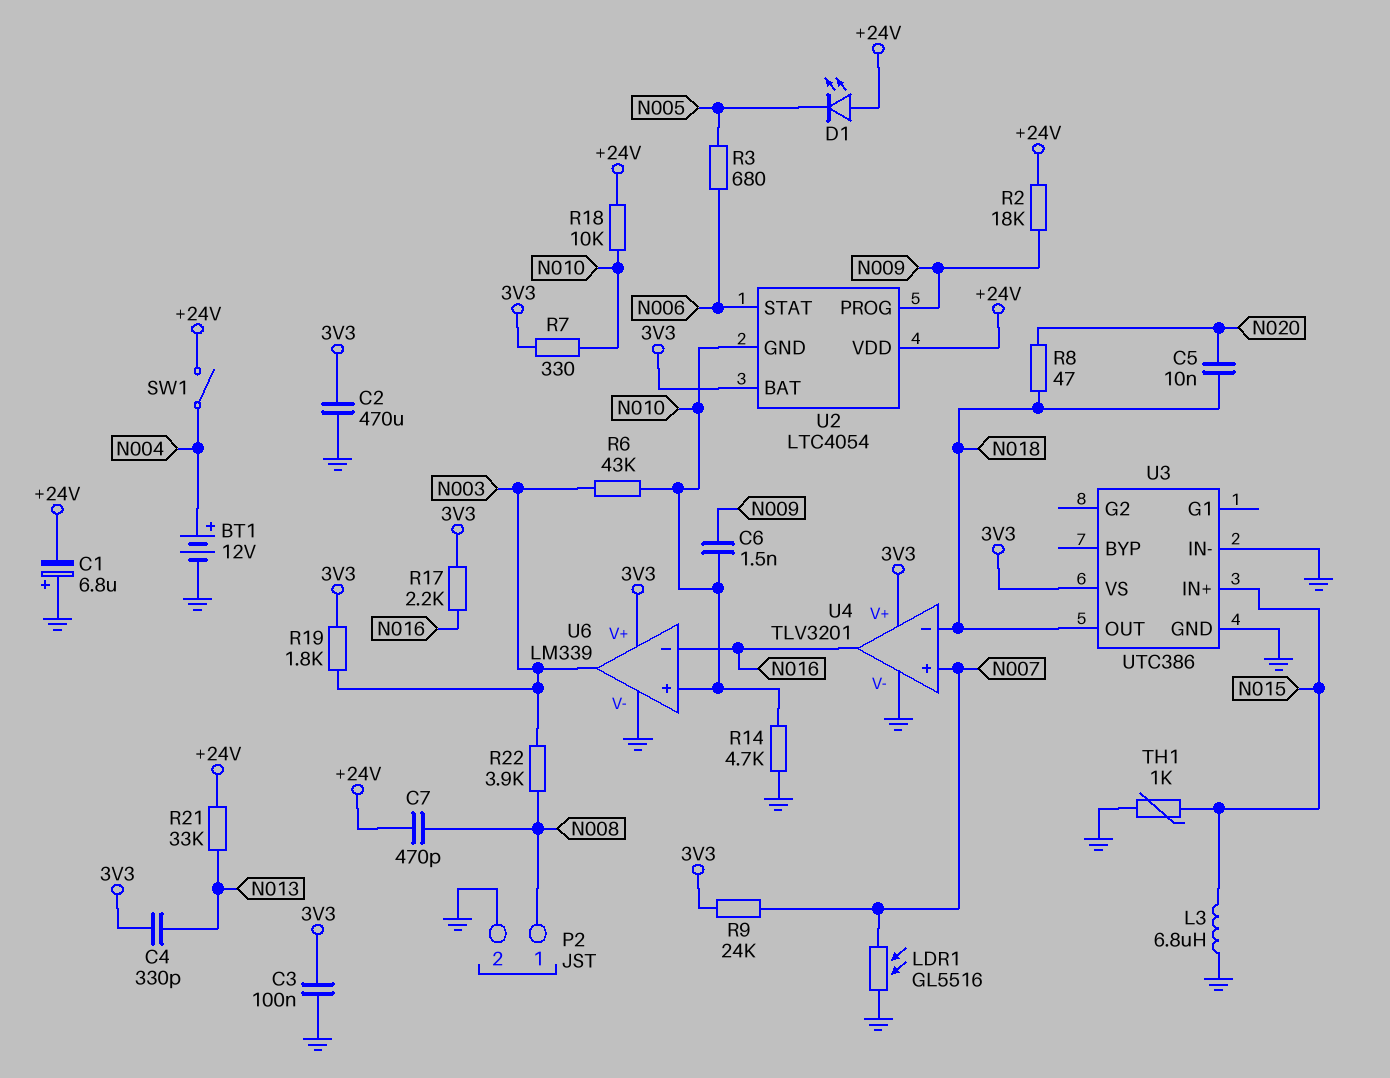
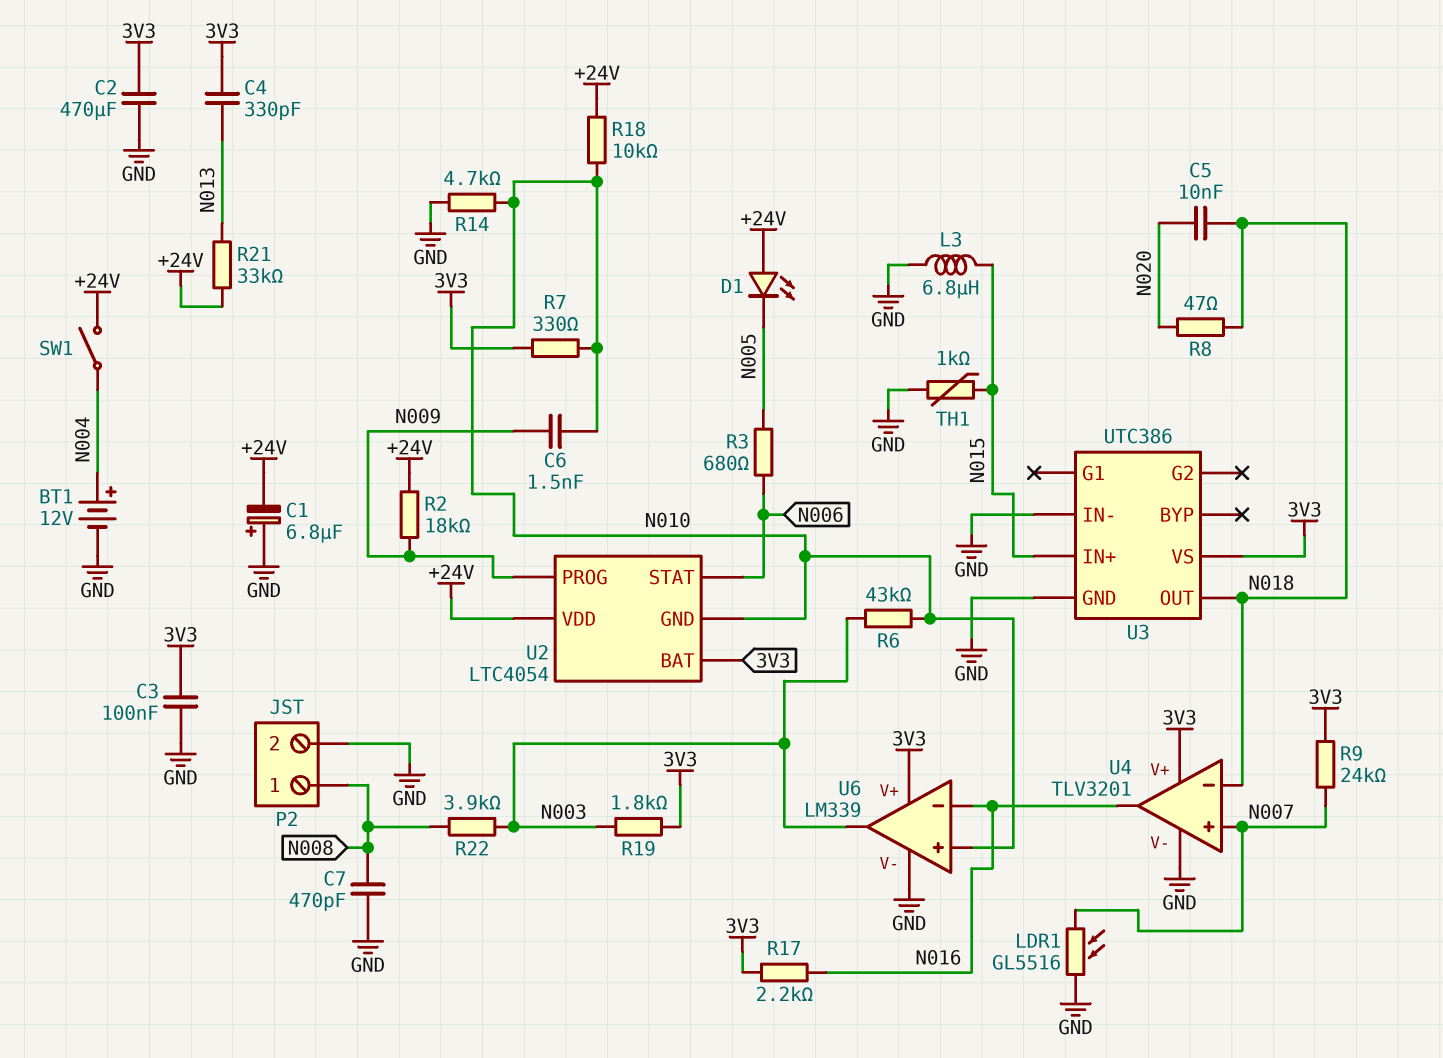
C7: 470pF (+24V, N008) -> 470pF (GND, N008)

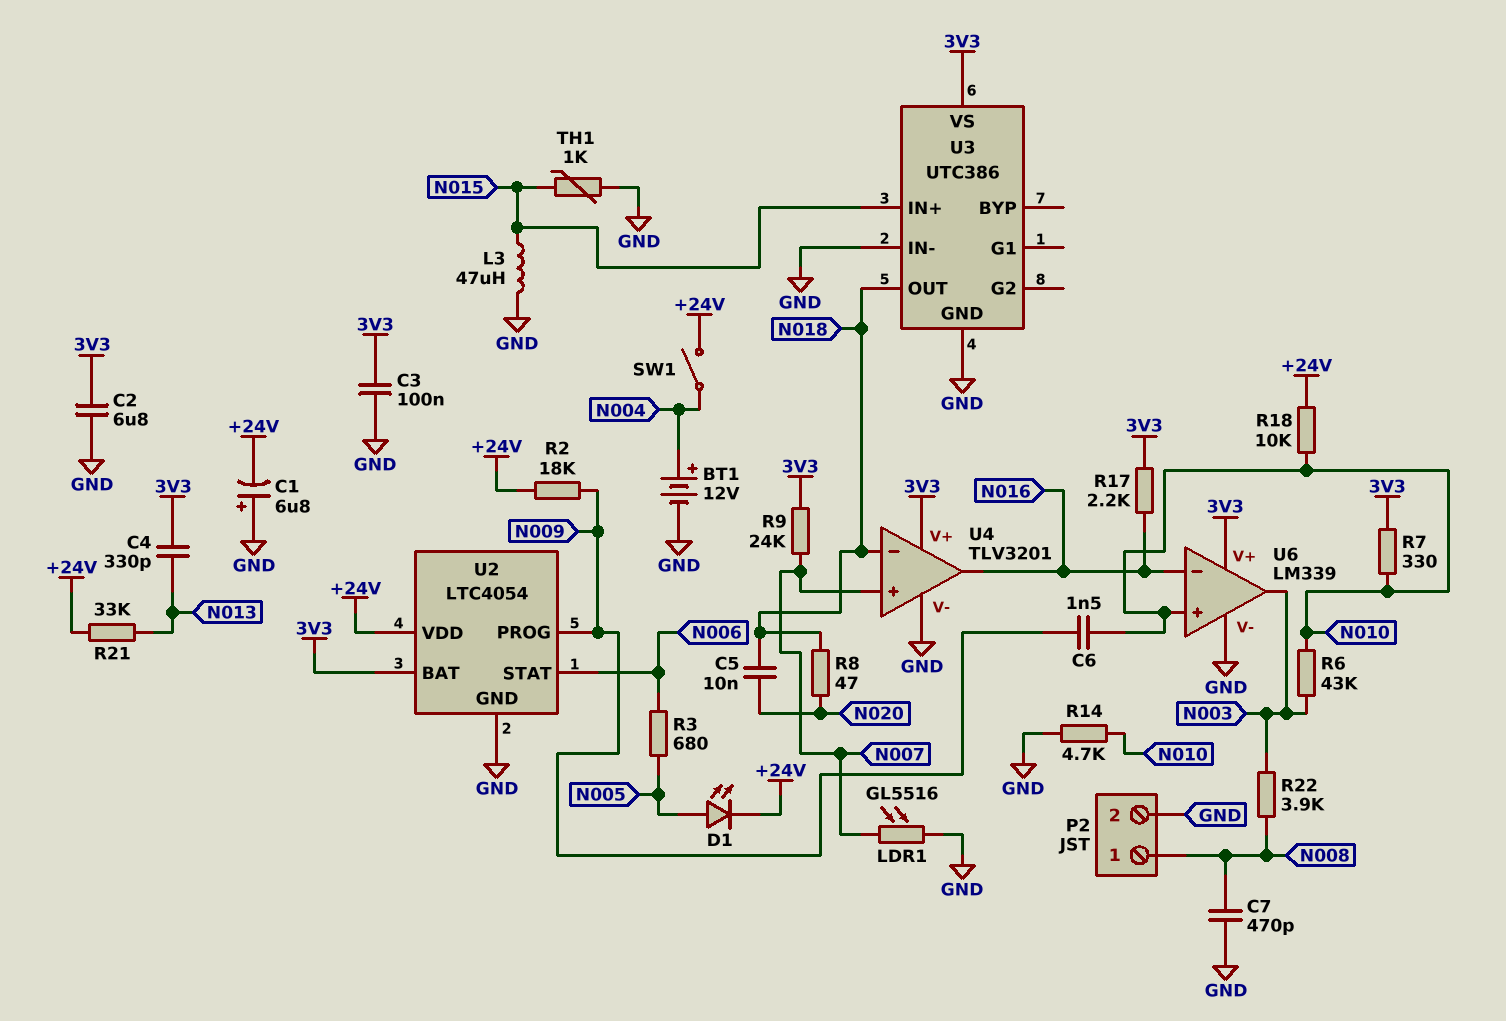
C2: 470uF (3V3, GND) -> 6.8uF (3V3, GND)
D1: LED (A +24V, K N005) -> LED (A N005, K +24V)
L3: 6.8uH (GND, N015) -> 47uH (GND, N015)
R19: 1.8k (3V3, N003) -> none
U2 pin GND: N010 -> GND

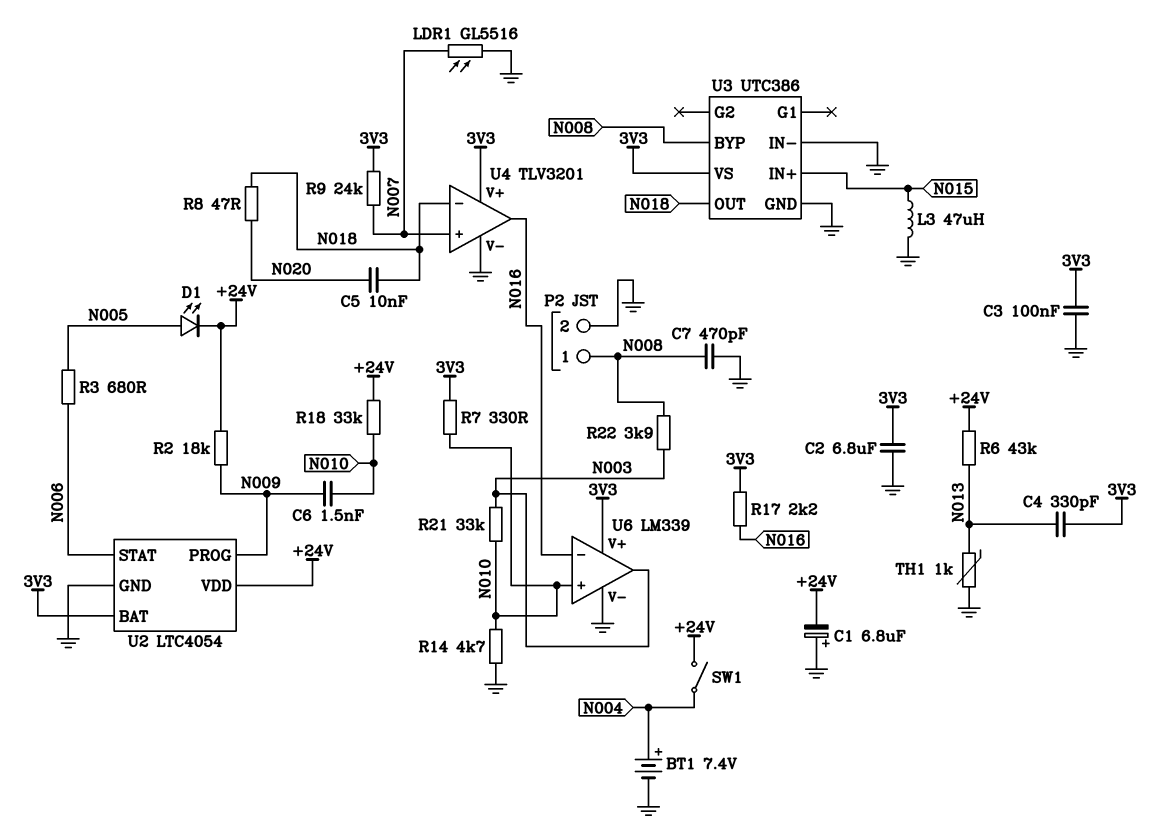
BT1: 12V (plus N004, minus GND) -> 7.4V (plus N004, minus GND)
R6: 43k (N003, N010) -> 43k (+24V, N013)
R18: 10k (+24V, N010) -> 33k (+24V, N010)
R21: 33k (+24V, N013) -> 33k (N003, N010)
TH1: 1k (GND, N015) -> 1k (GND, N013)
U3 pin BYP: none -> N008

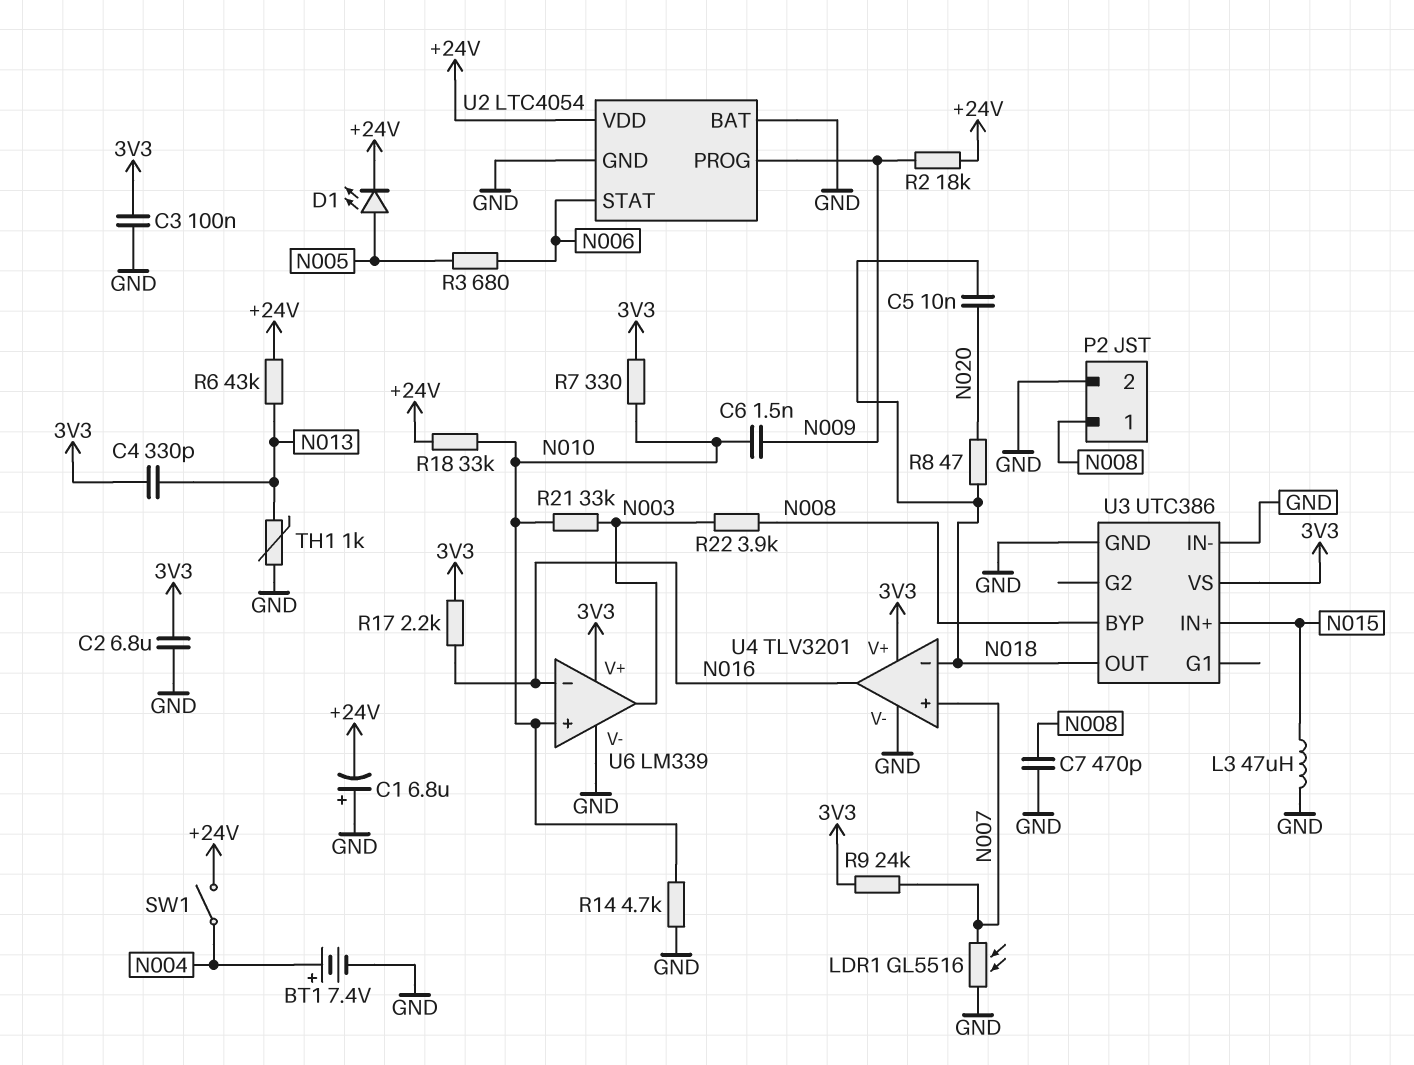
U2 pin BAT: 3V3 -> GND

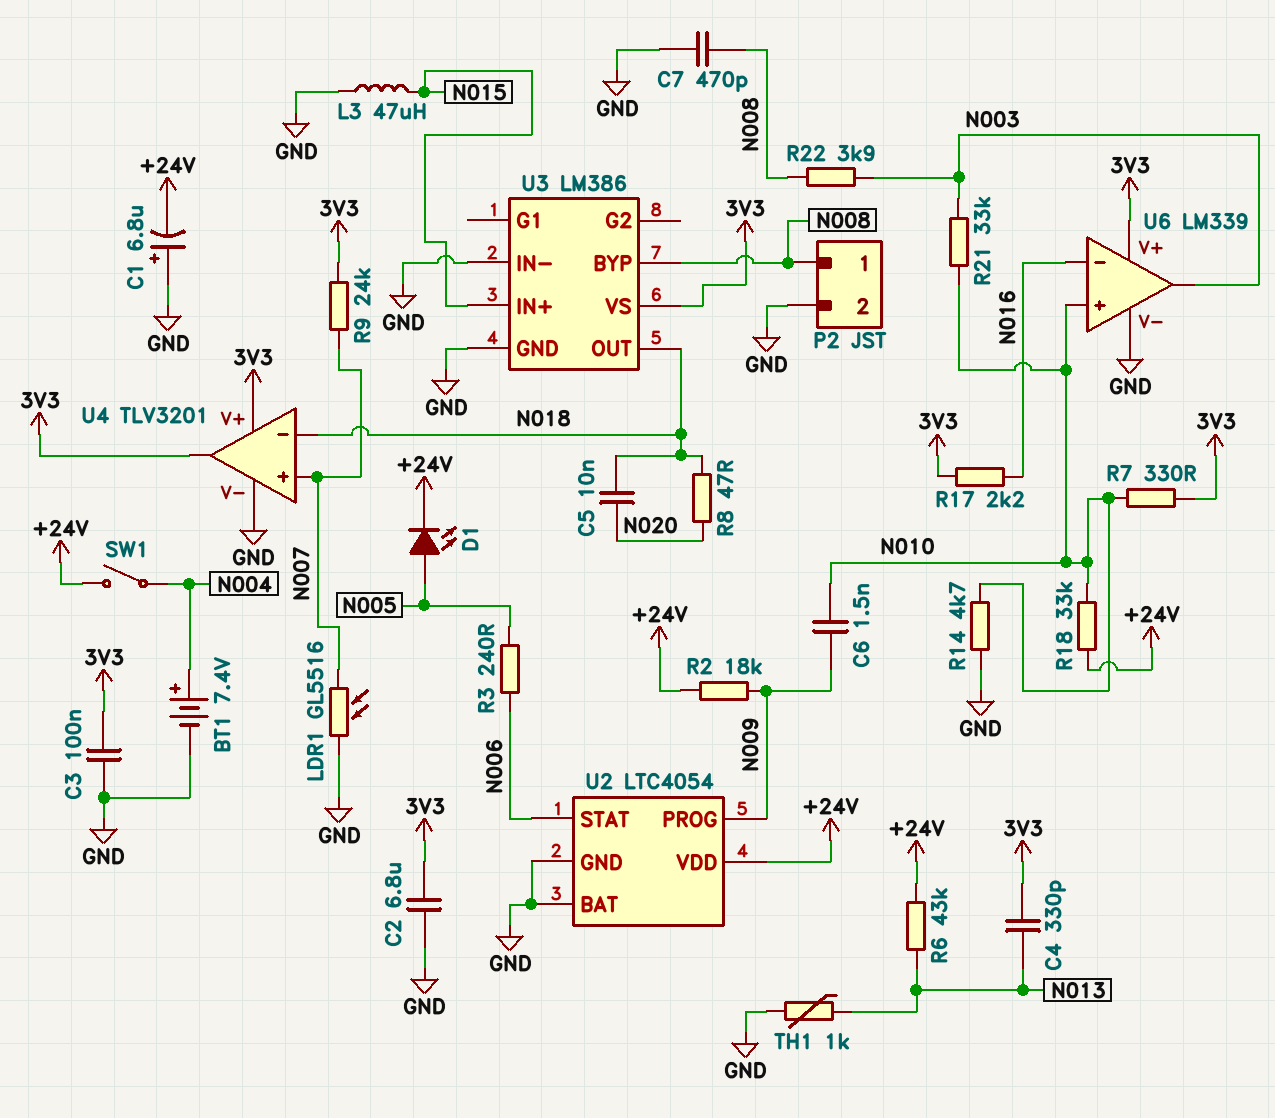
R3: 680 (N005, N006) -> 240 (N005, N006)
U3: UTC386 -> LM386
U4 pin out: N016 -> 3V3

